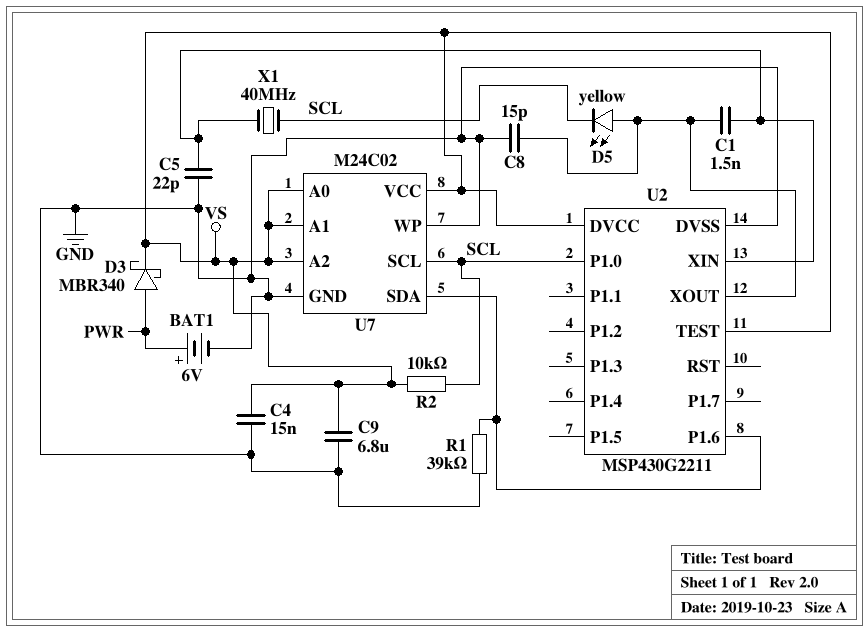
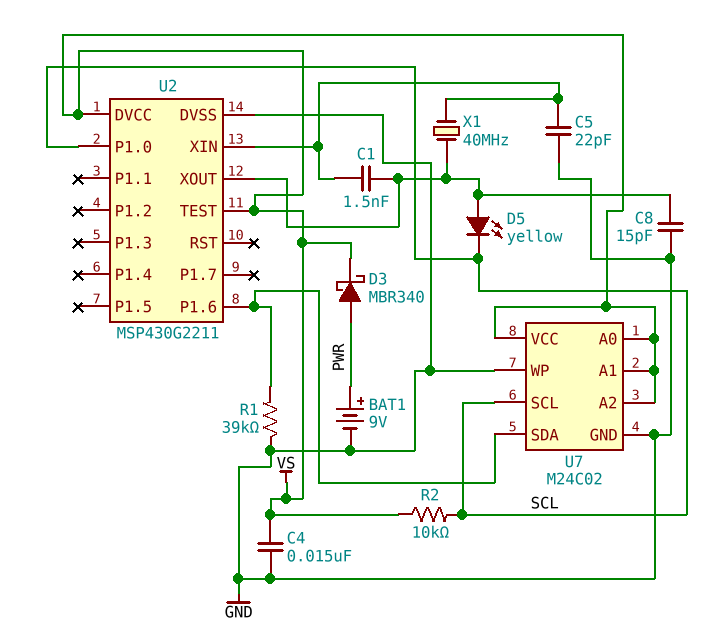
BAT1: 6V (plus PWR, minus GND) -> 9V (plus PWR, minus GND)
C9: 6.8uF (GND, VS) -> none
X1: 40MHz (SCL, U2/XIN) -> 40MHz (U2/XIN, U2/XOUT)

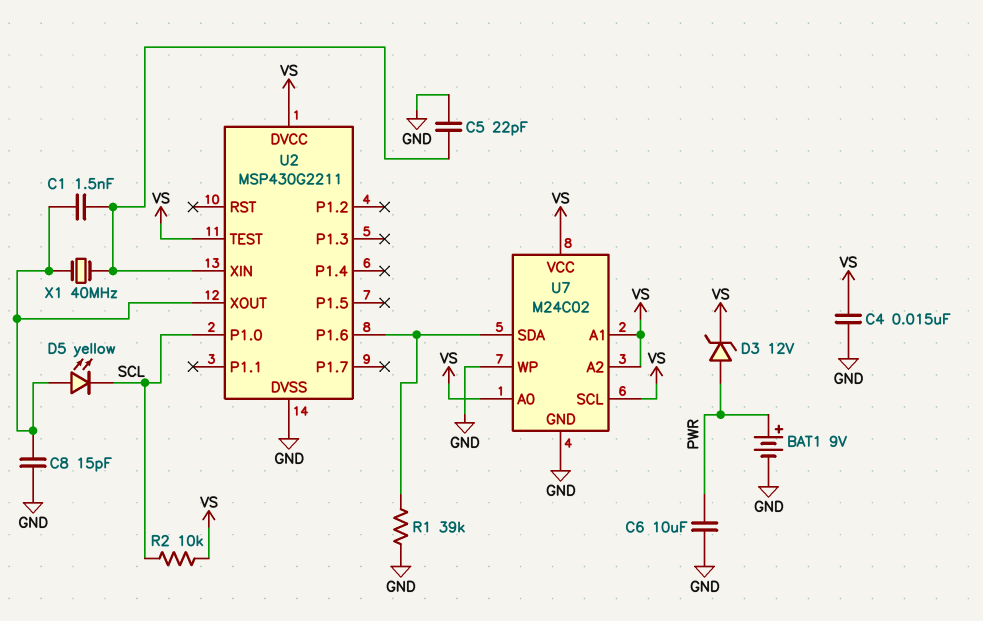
C6: none -> 10uF (GND, PWR)
D3: schottky MBR340 (A PWR, K VS) -> zener 12V (A PWR, K VS)
U7 pin SCL: SCL -> VS

